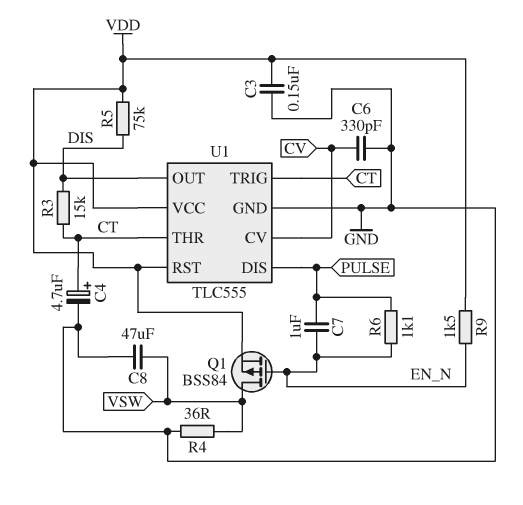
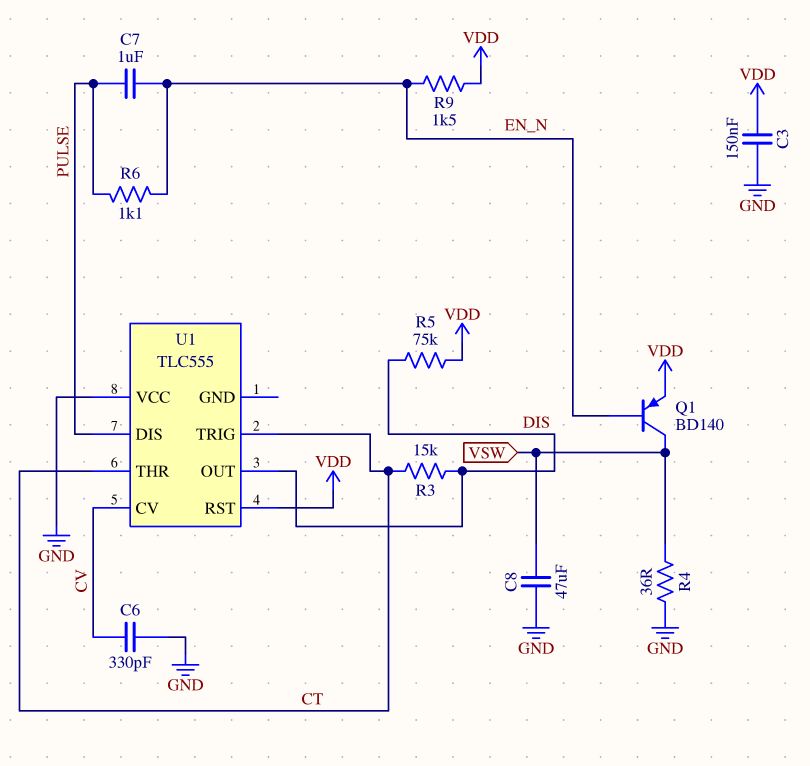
C4: 4.7uF (plus CT, minus GND) -> none
Q1: PMOS BSS84 (G EN_N, D VSW, S VDD) -> PNP BD140 (B EN_N, C VSW, E VDD)
U1 pin GND: GND -> none
U1 pin VCC: VDD -> GND

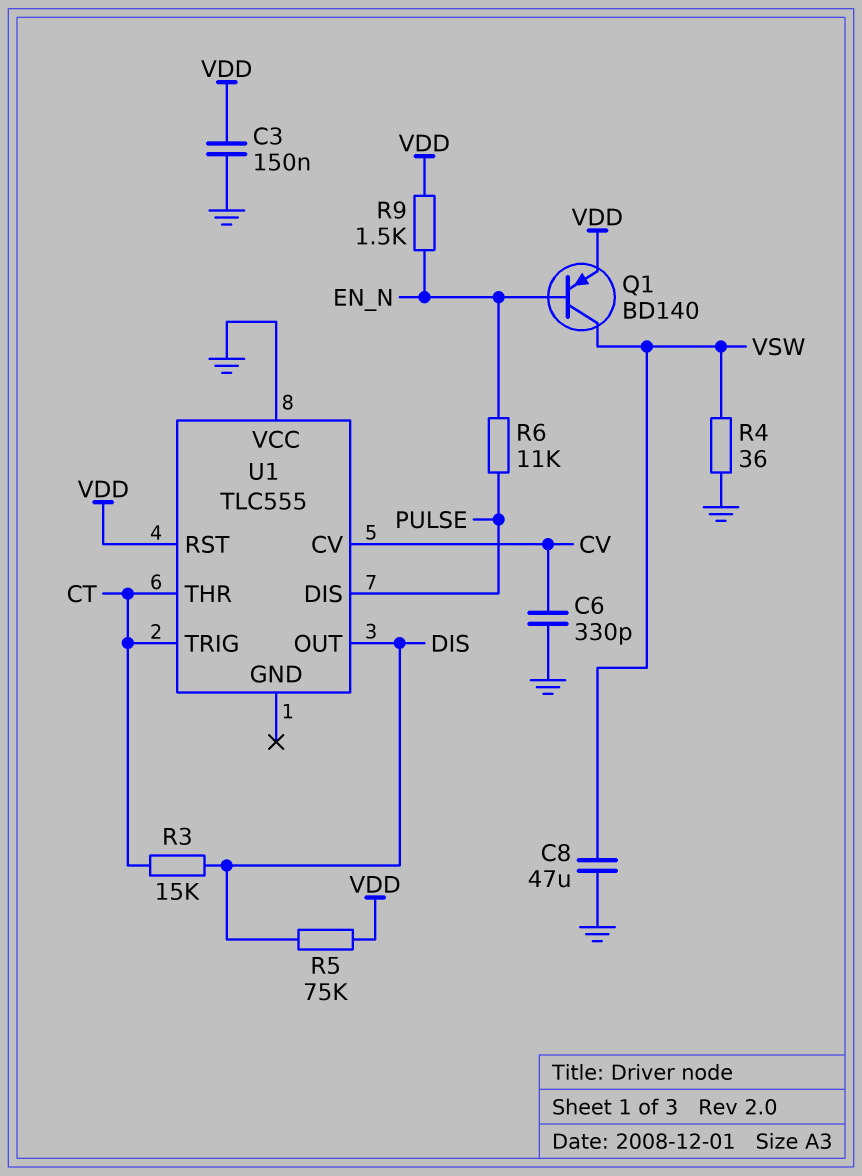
C7: 1uF (EN_N, PULSE) -> none
R6: 1.1k (EN_N, PULSE) -> 11k (EN_N, PULSE)

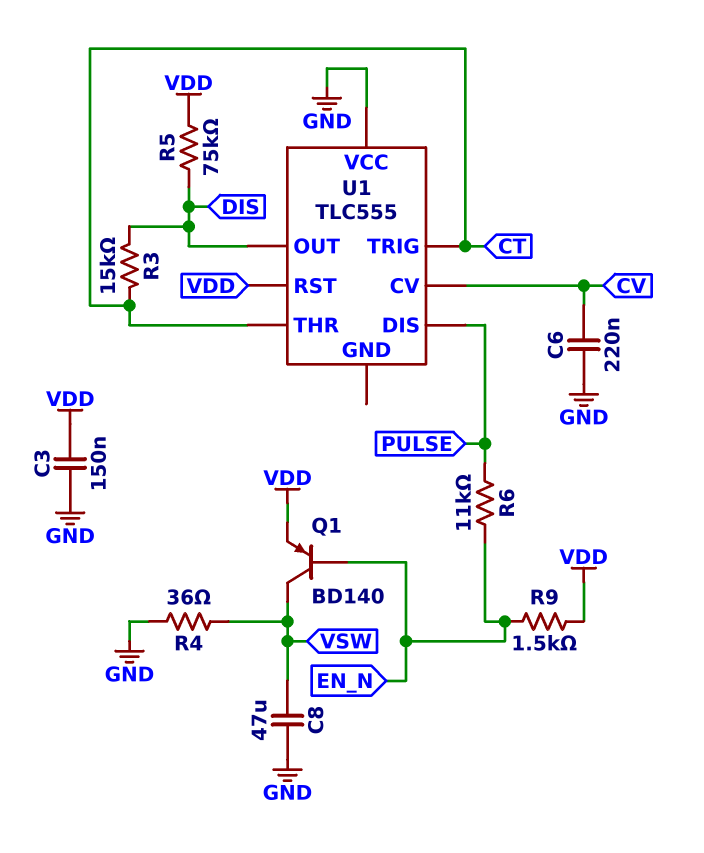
C6: 330pF (CV, GND) -> 220nF (CV, GND)

